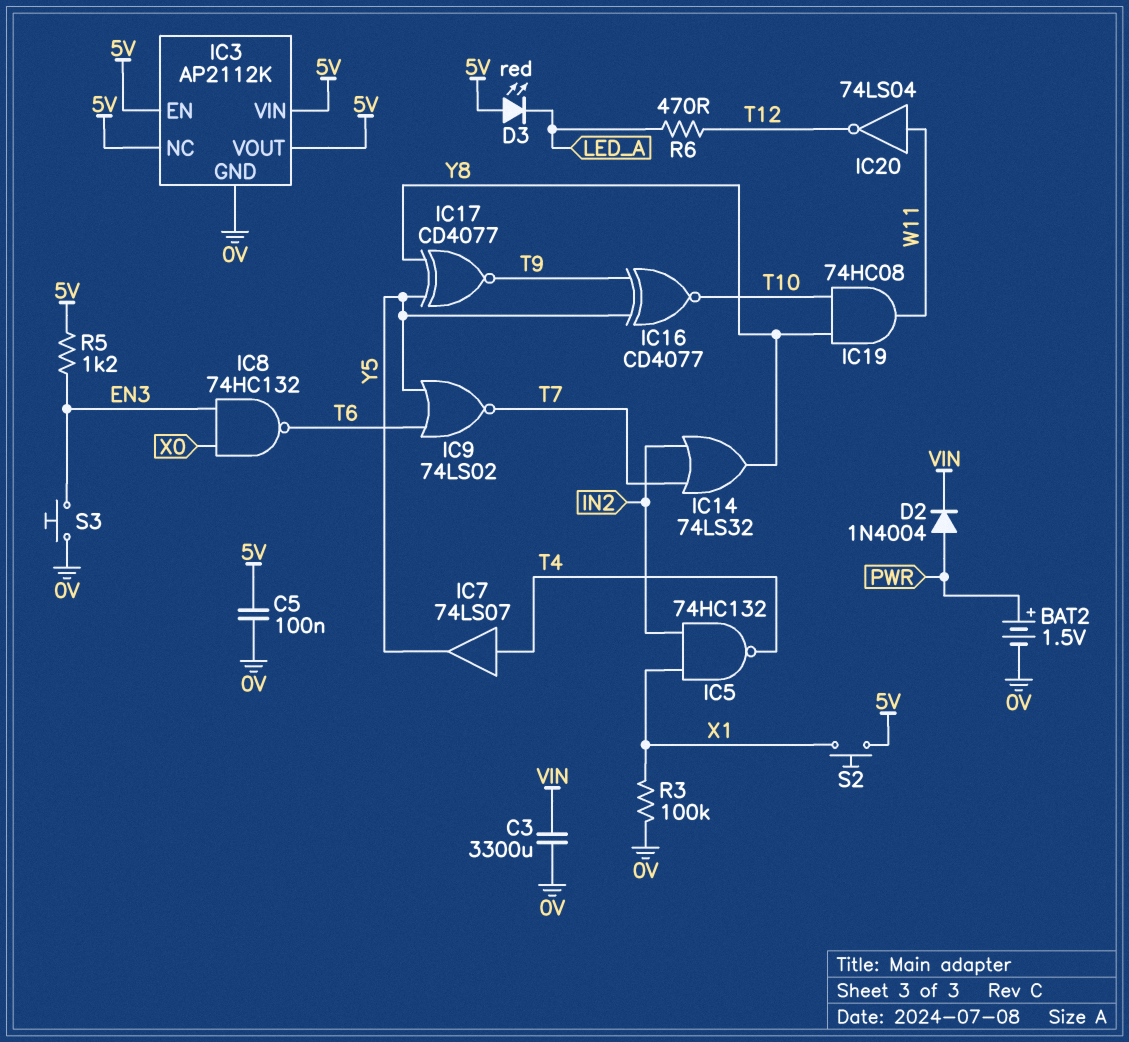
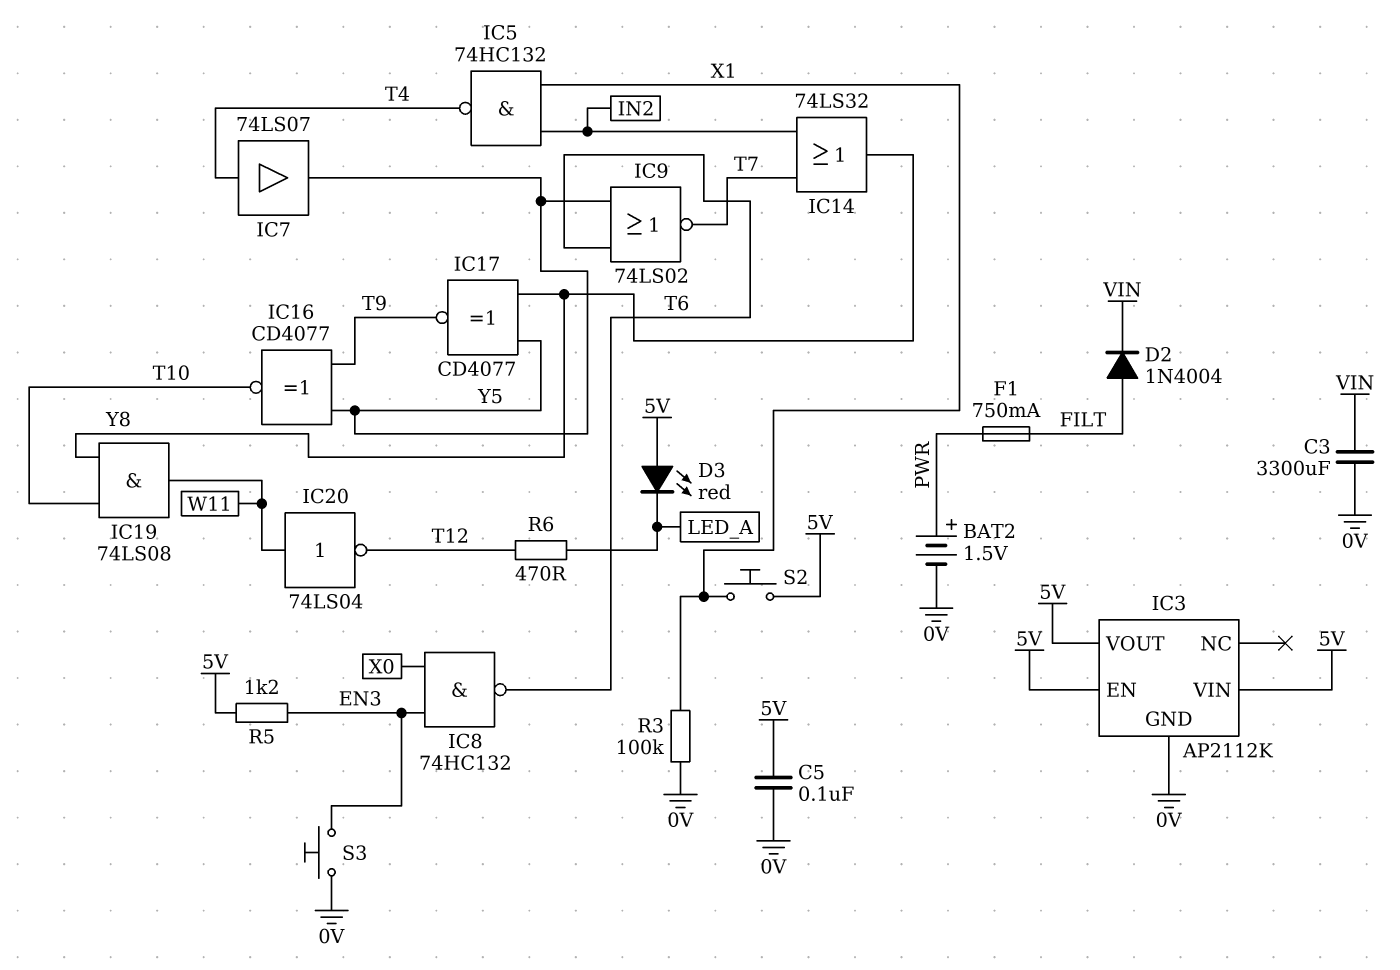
D2: diode 1N4004 (A PWR, K VIN) -> diode 1N4004 (A FILT, K VIN)
F1: none -> 750mA (FILT, PWR)
IC3 pin NC: 5V -> none
IC19: AND 74HC08 (in T10, in Y8, out W11) -> AND 74LS08 (in T10, in Y8, out W11)

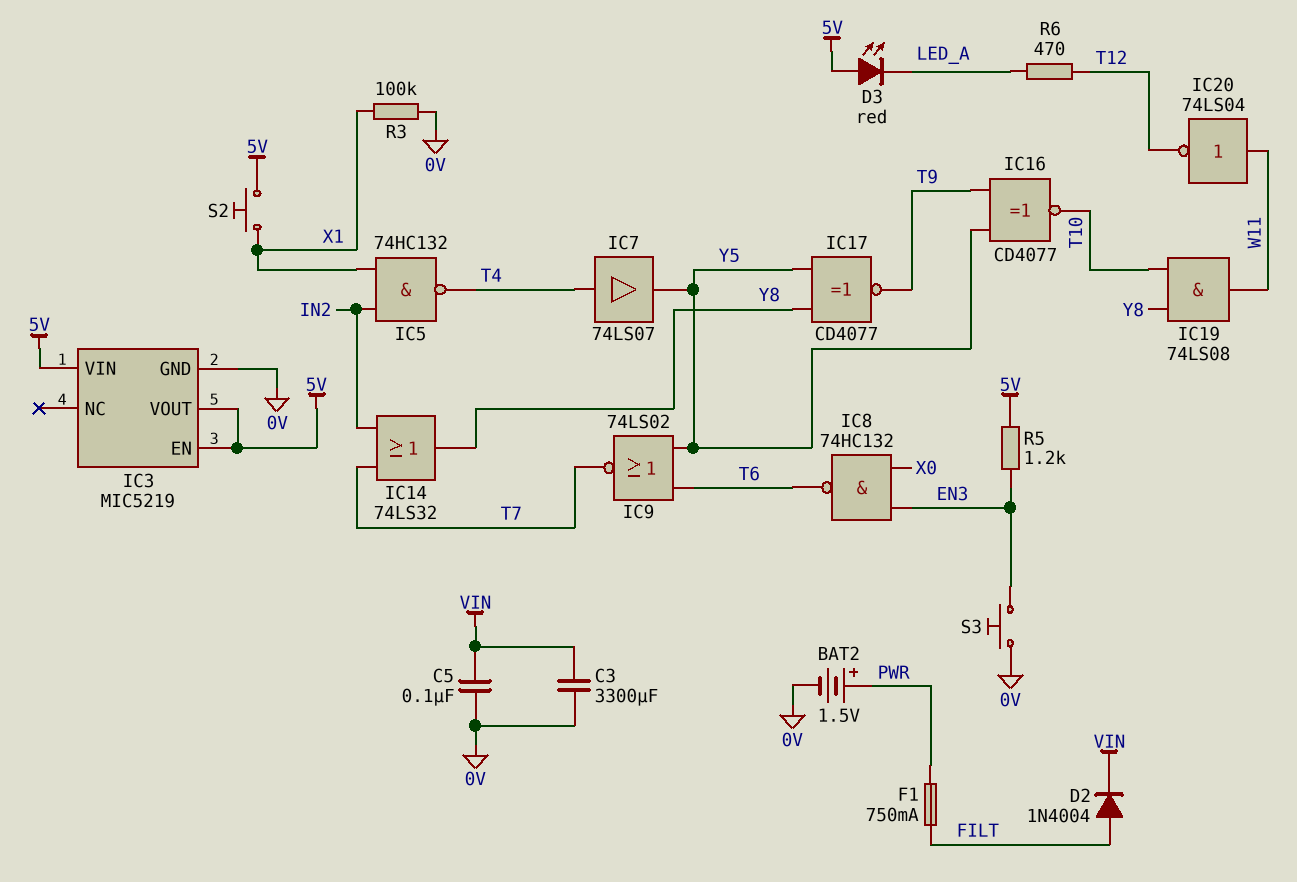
C5: 100nF (0V, 5V) -> 100nF (0V, VIN)
IC3: AP2112K -> MIC5219

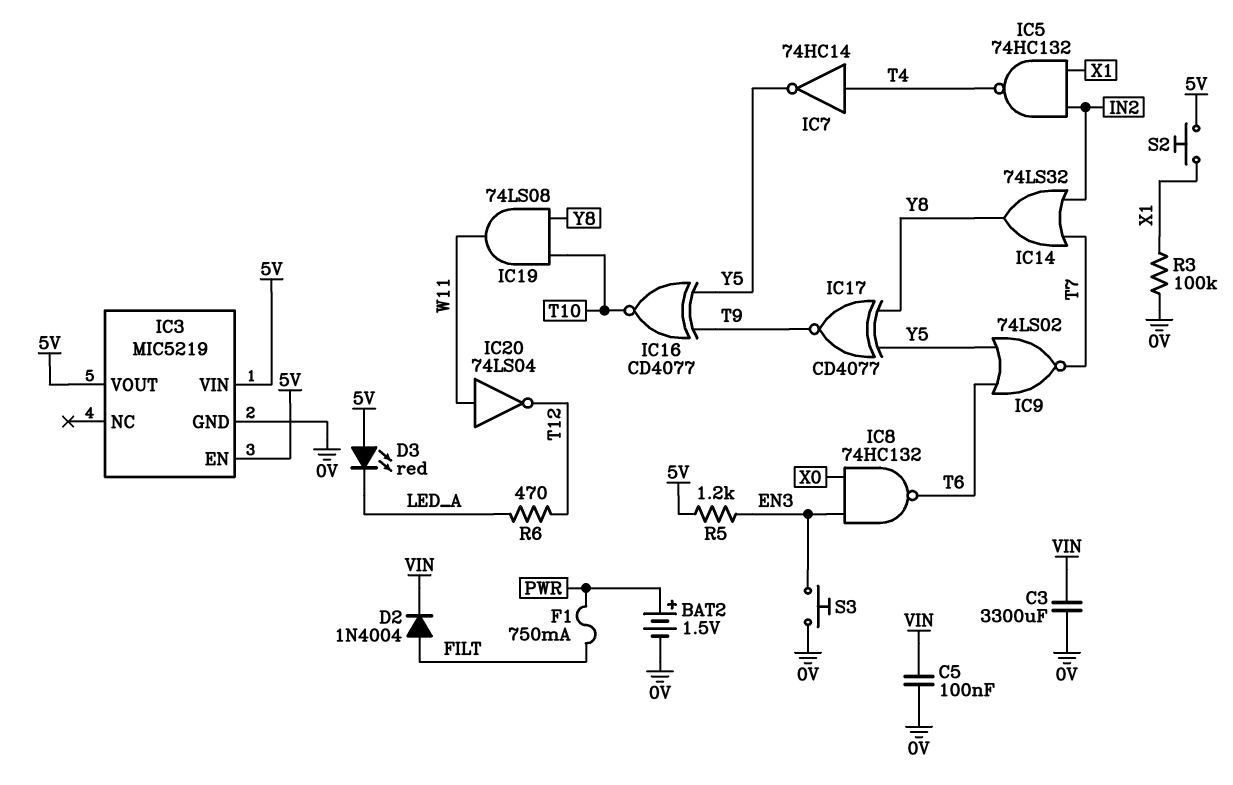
IC7: buffer 74LS07 (in T4, out Y5) -> NOT 74HC14 (in T4, out Y5)

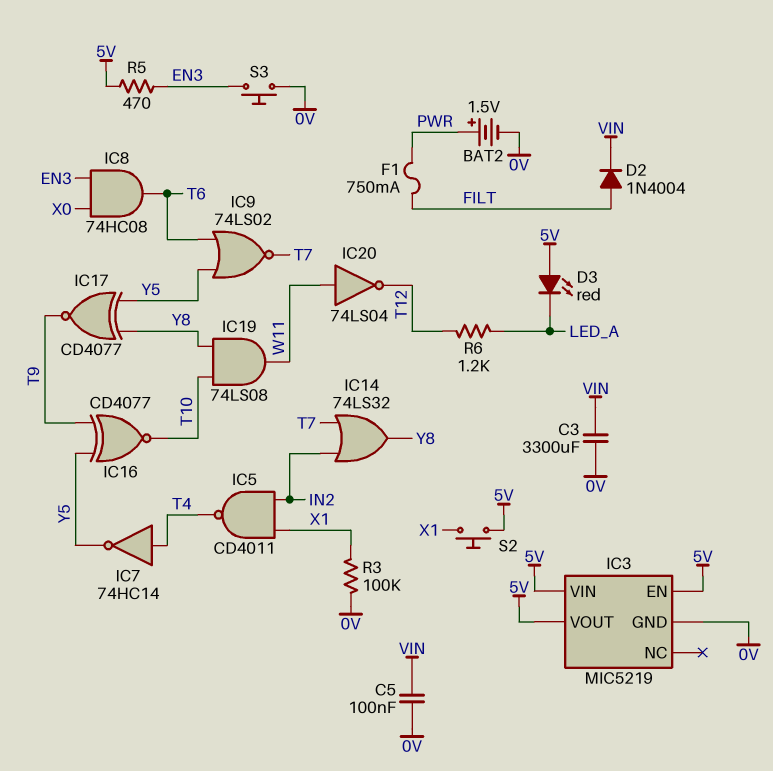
IC5: NAND 74HC132 (in IN2, in X1, out T4) -> NAND CD4011 (in IN2, in X1, out T4)
IC8: NAND 74HC132 (in EN3, in X0, out T6) -> AND 74HC08 (in EN3, in X0, out T6)
R5: 1.2k (5V, EN3) -> 470 (5V, EN3)
R6: 470 (LED_A, T12) -> 1.2k (LED_A, T12)

